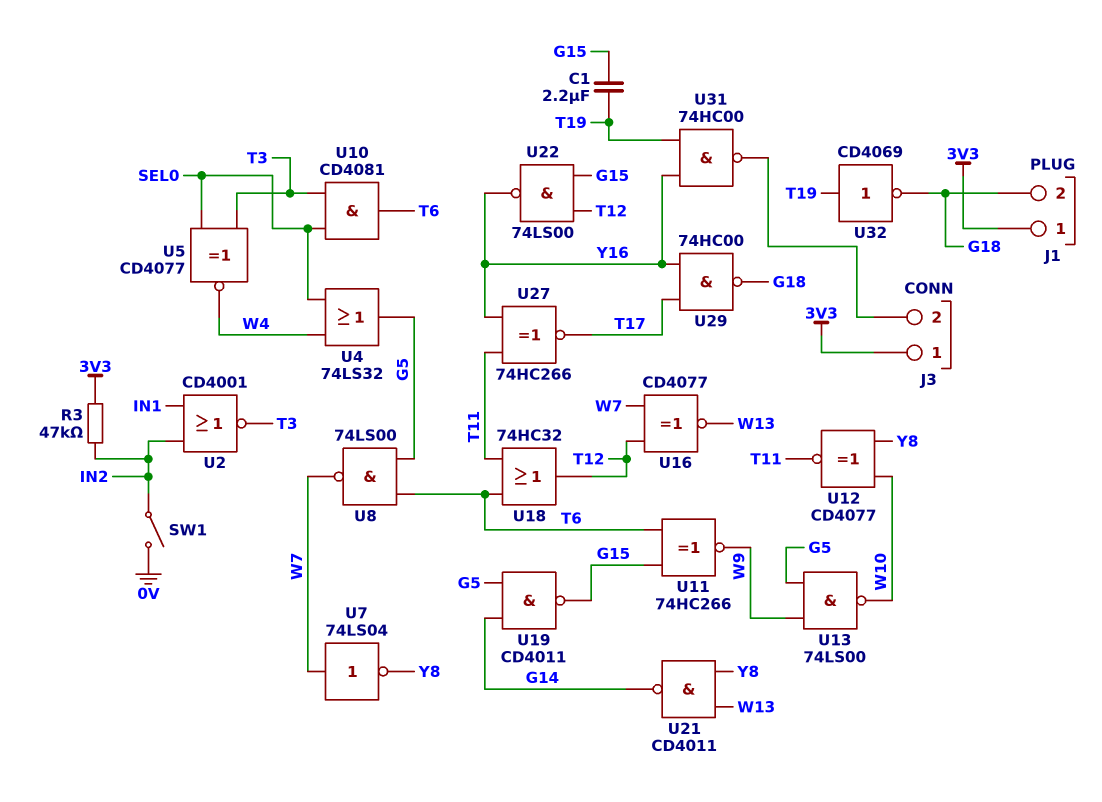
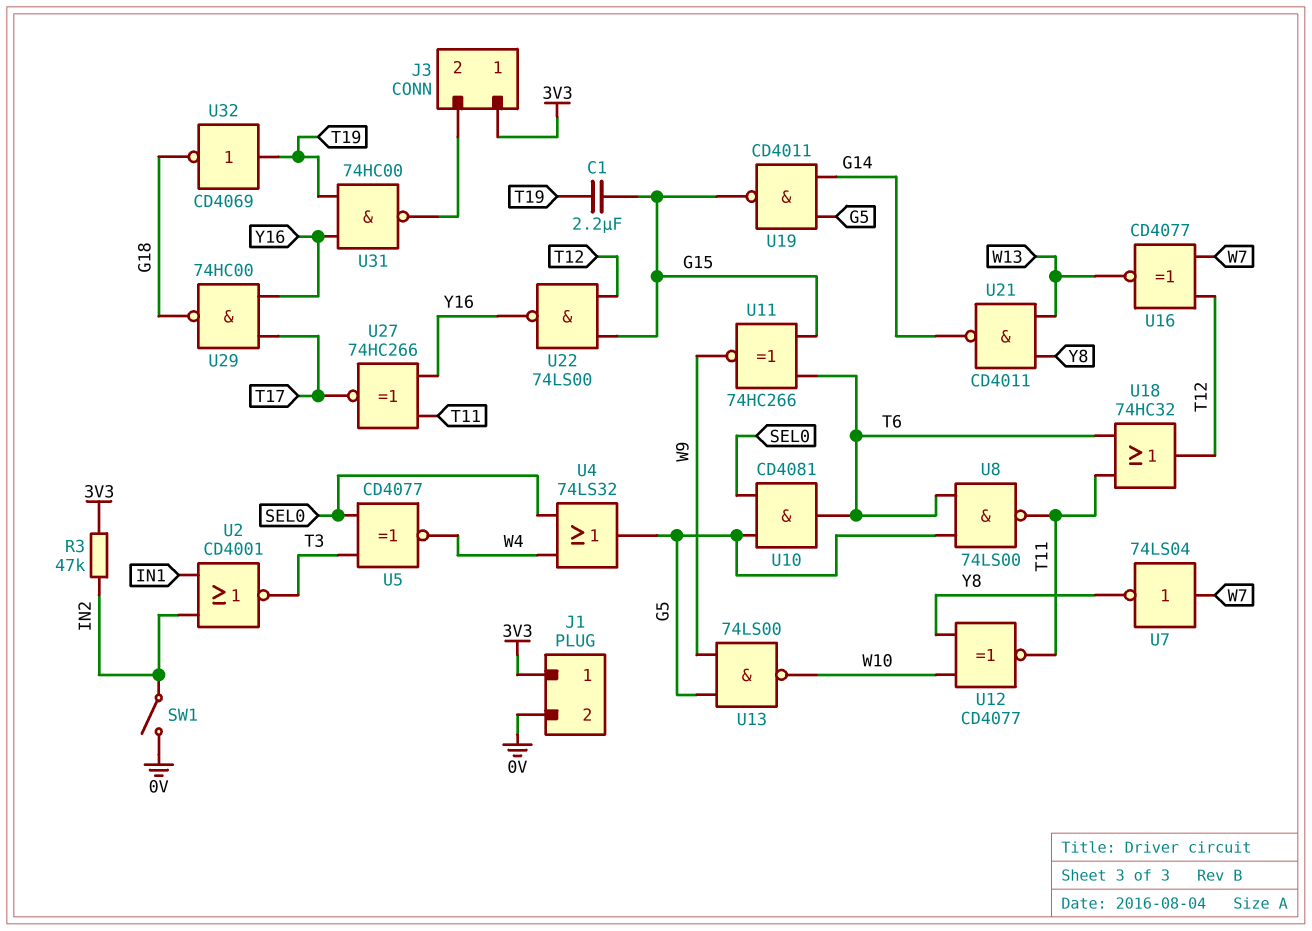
J1 pin 2: G18 -> 0V
U8: NAND 74LS00 (in G5, in T6, out W7) -> NAND 74LS00 (in G5, in T6, out T11)
U10: AND CD4081 (in SEL0, in T3, out T6) -> AND CD4081 (in G5, in SEL0, out T6)

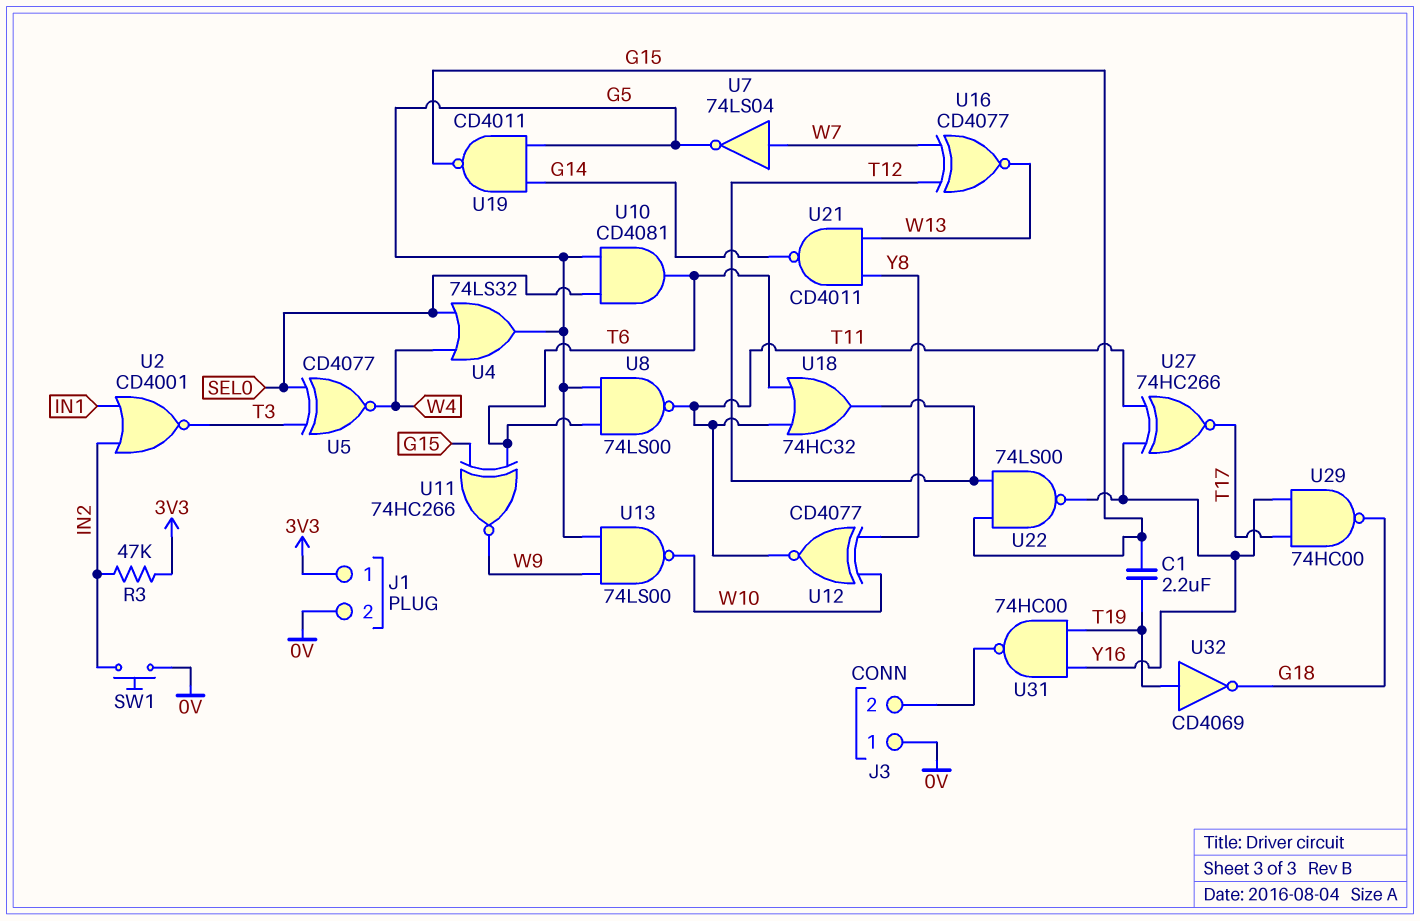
J3 pin 1: 3V3 -> 0V
SW1: switch (0V, IN2) -> button (0V, IN2)
U7: NOT 74LS04 (in W7, out Y8) -> NOT 74LS04 (in W7, out G5)

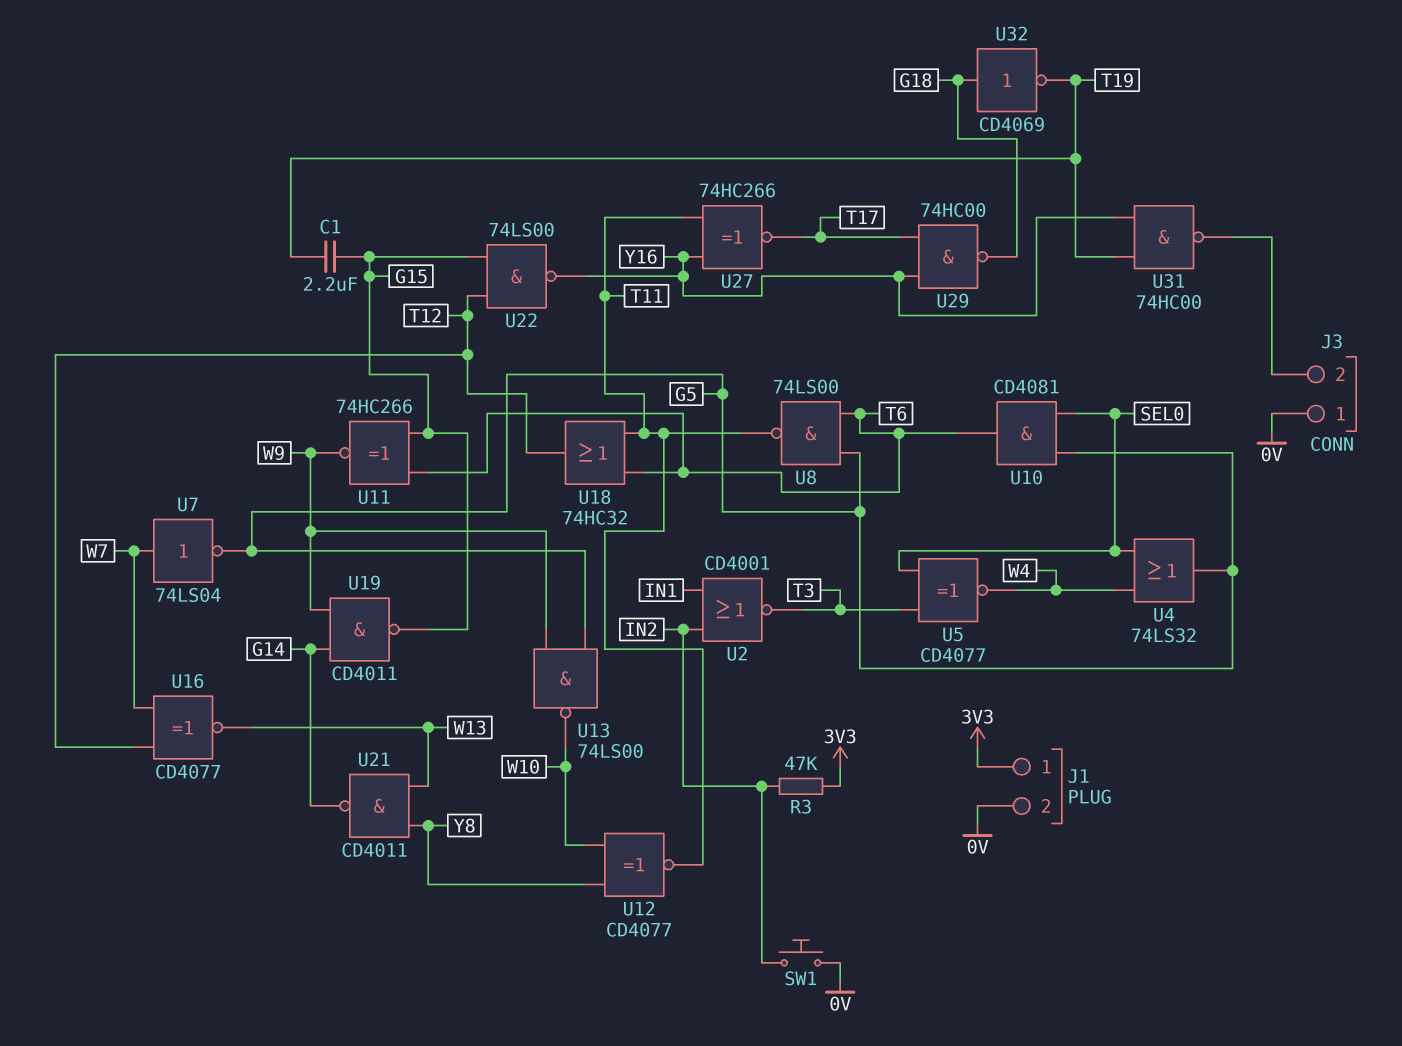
U19: NAND CD4011 (in G5, in G14, out G15) -> NAND CD4011 (in G14, in W9, out G15)
U32: NOT CD4069 (in T19, out G18) -> NOT CD4069 (in G18, out T19)

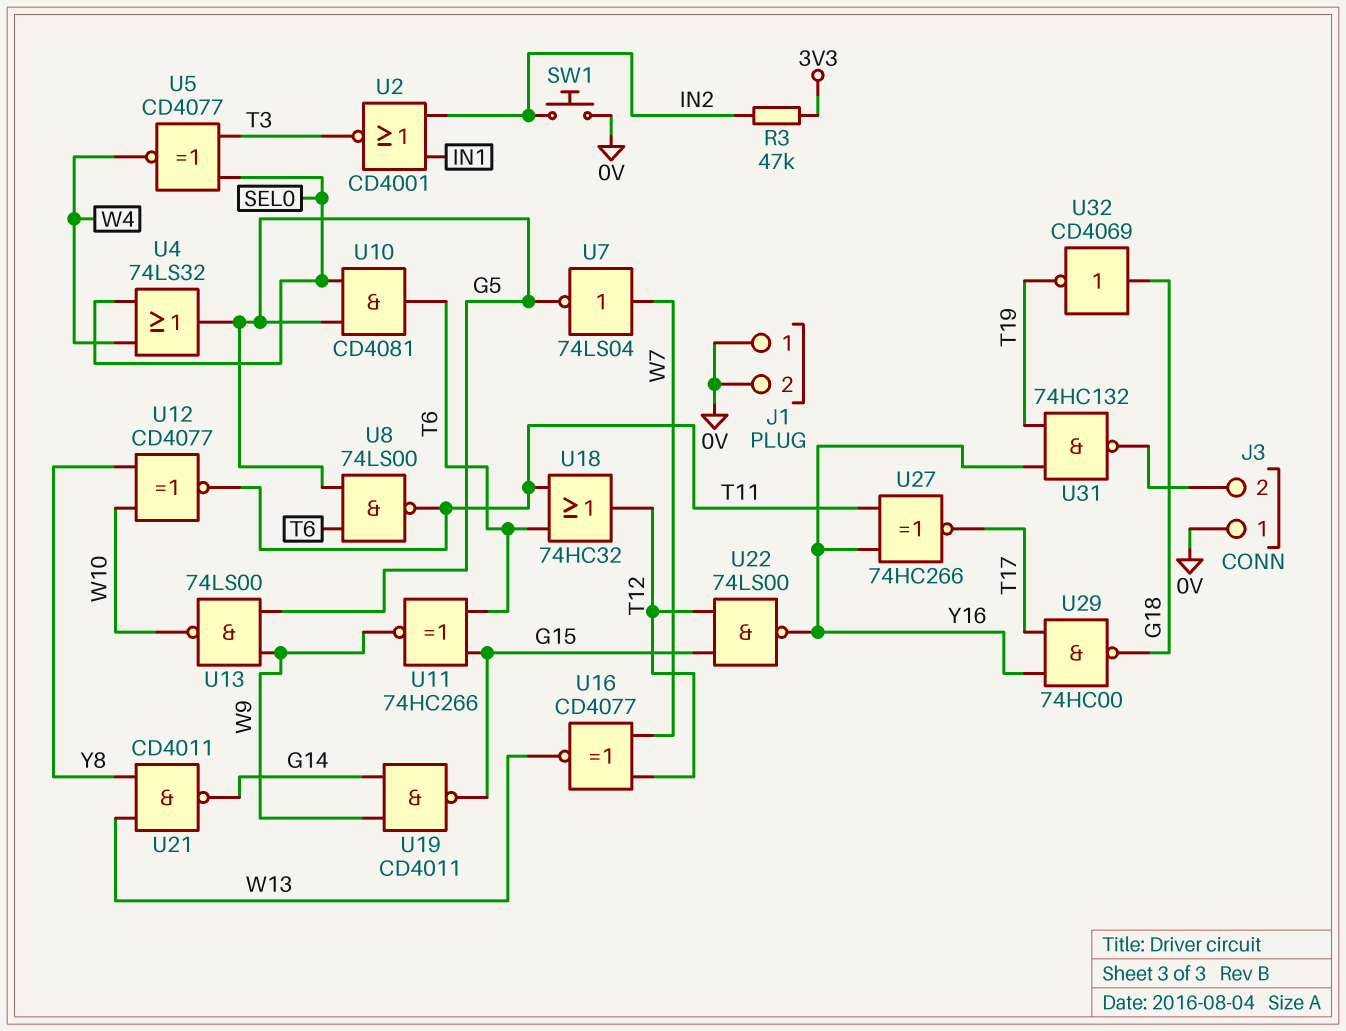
C1: 2.2uF (G15, T19) -> none
J1 pin 1: 3V3 -> 0V
U31: NAND 74HC00 (in T19, in Y16, out J3/2) -> NAND 74HC132 (in T19, in Y16, out J3/2)

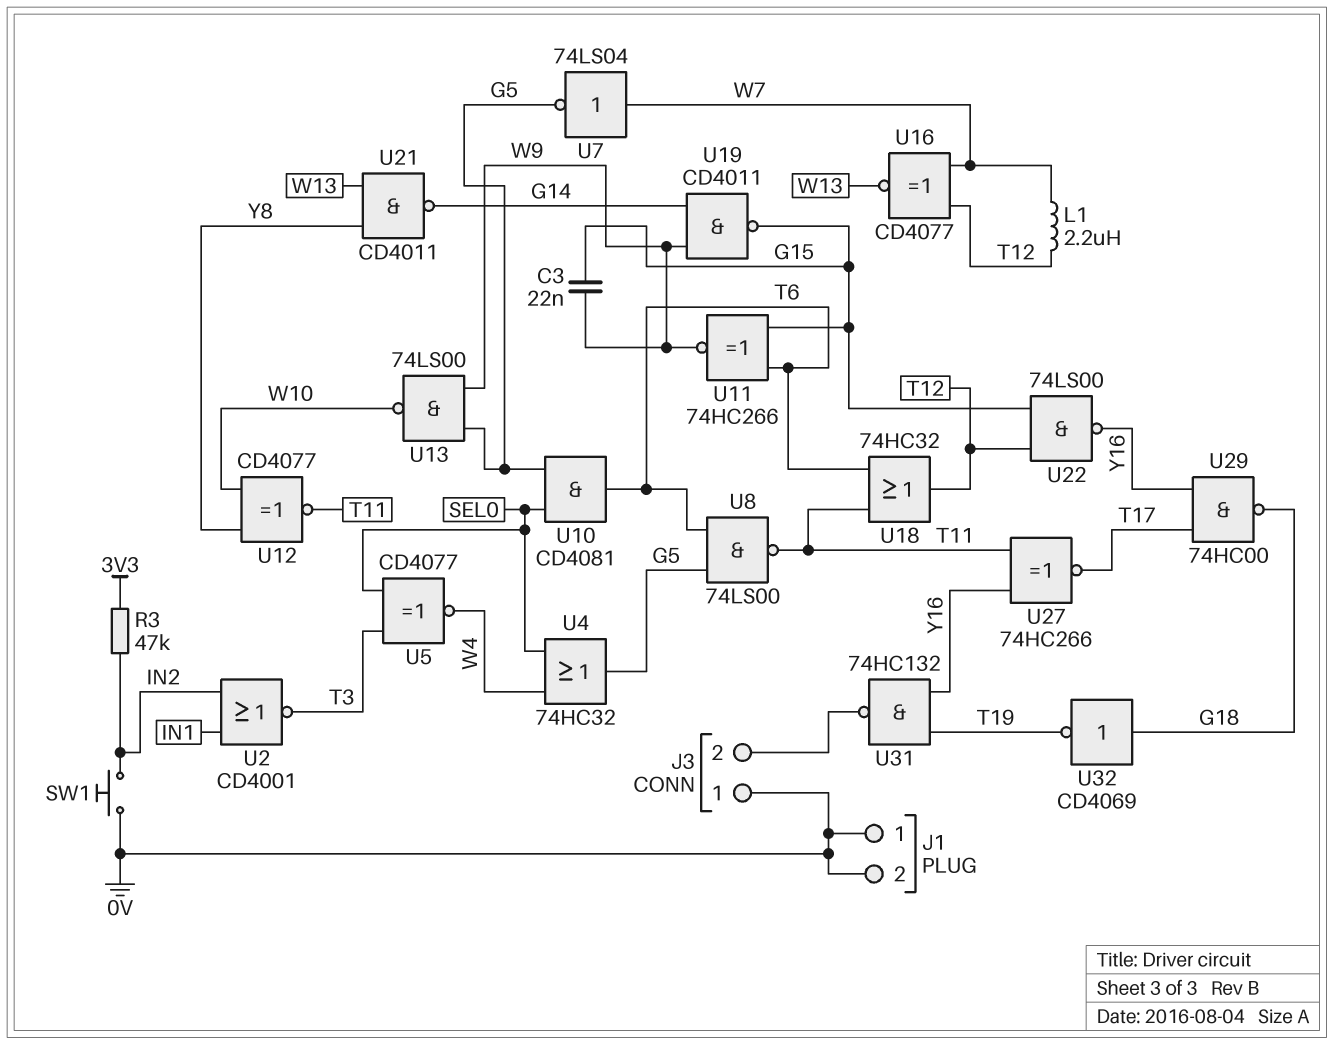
C3: none -> 22nF (G15, W9)
L1: none -> 2.2uH (T12, W7)
U4: OR 74LS32 (in SEL0, in W4, out G5) -> OR 74HC32 (in SEL0, in W4, out G5)

